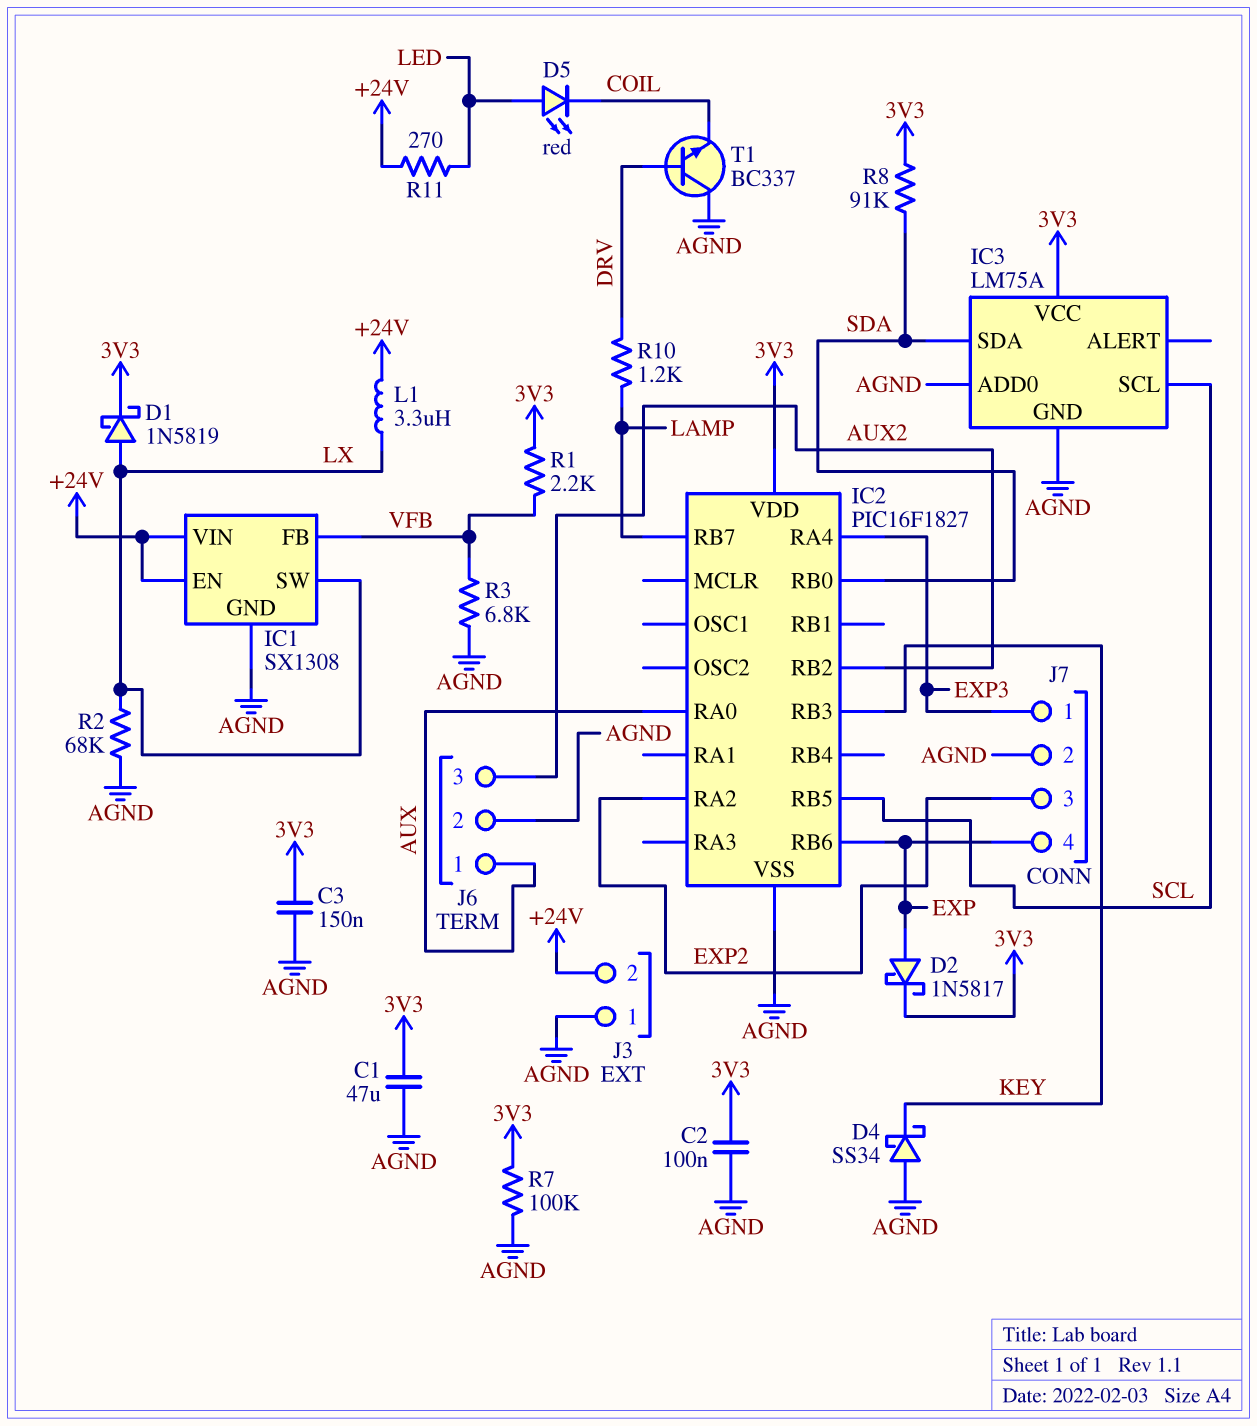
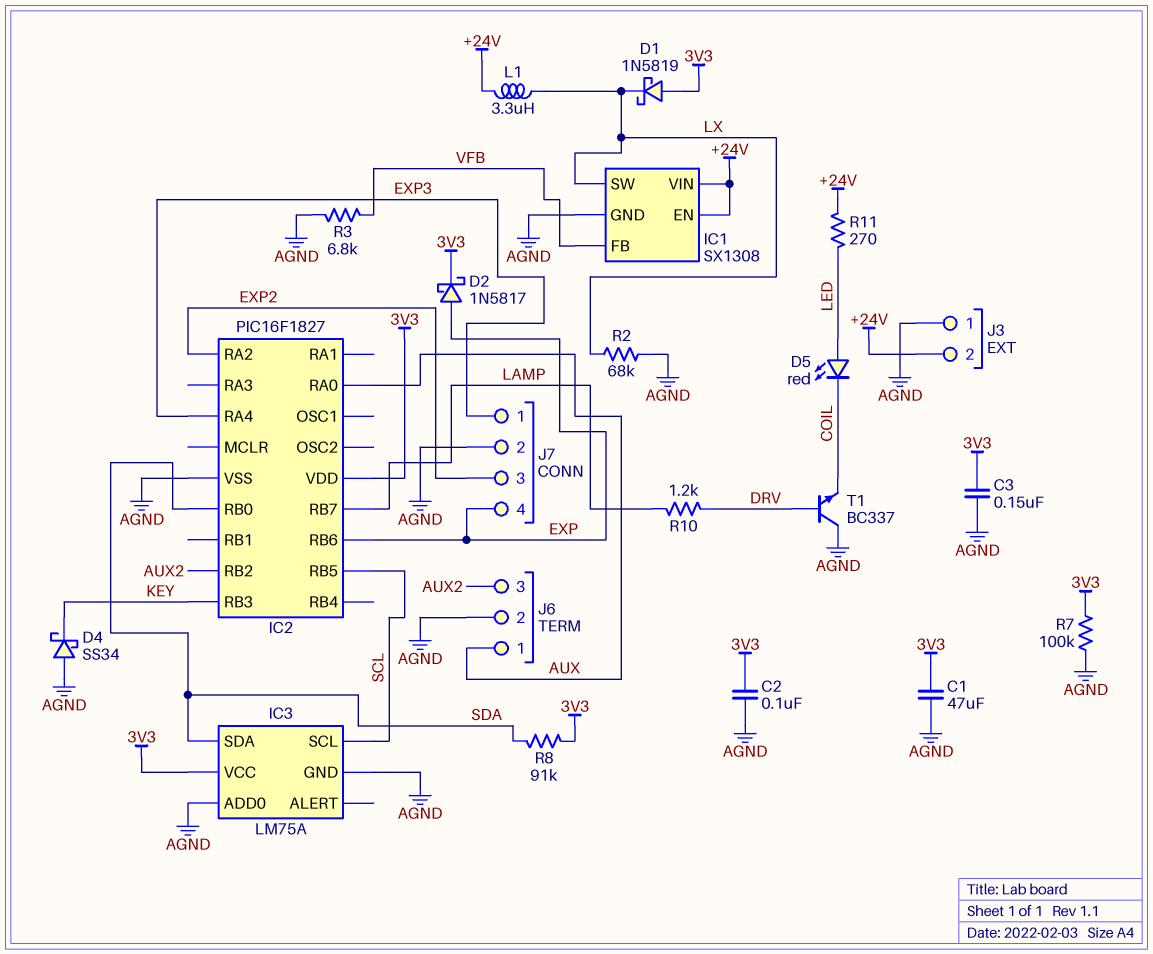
D1: schottky 1N5819 (A LX, K 3V3) -> schottky 1N5819 (A 3V3, K LX)
R1: 2.2k (3V3, VFB) -> none

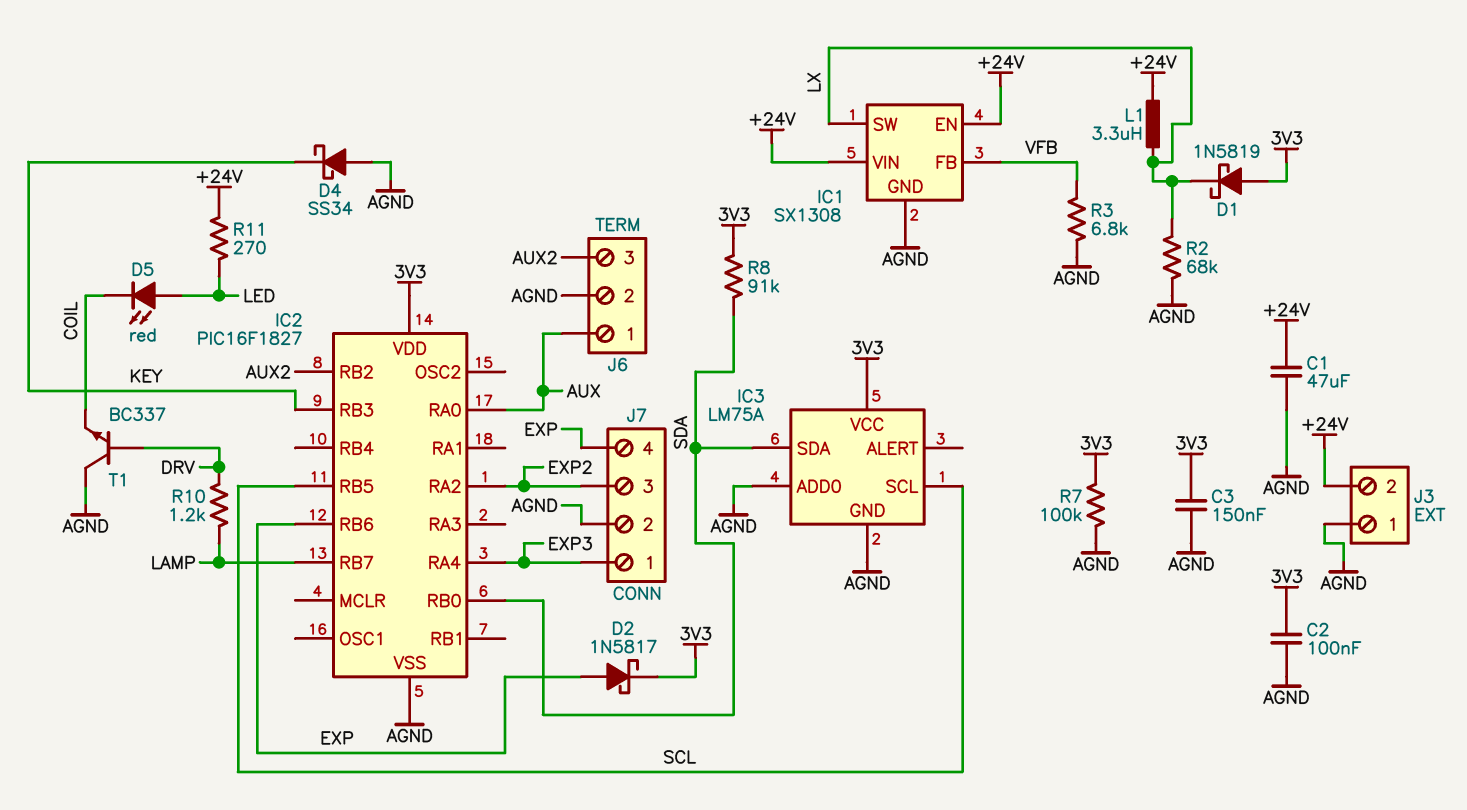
C1: 47uF (3V3, AGND) -> 47uF (+24V, AGND)

